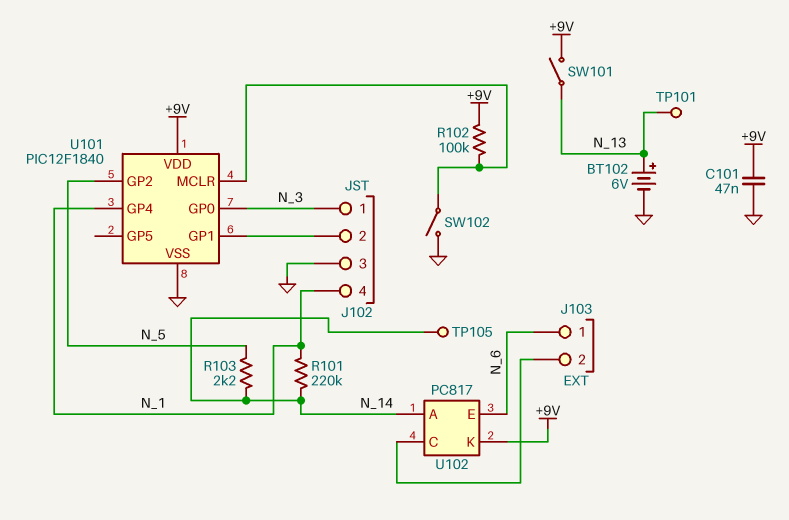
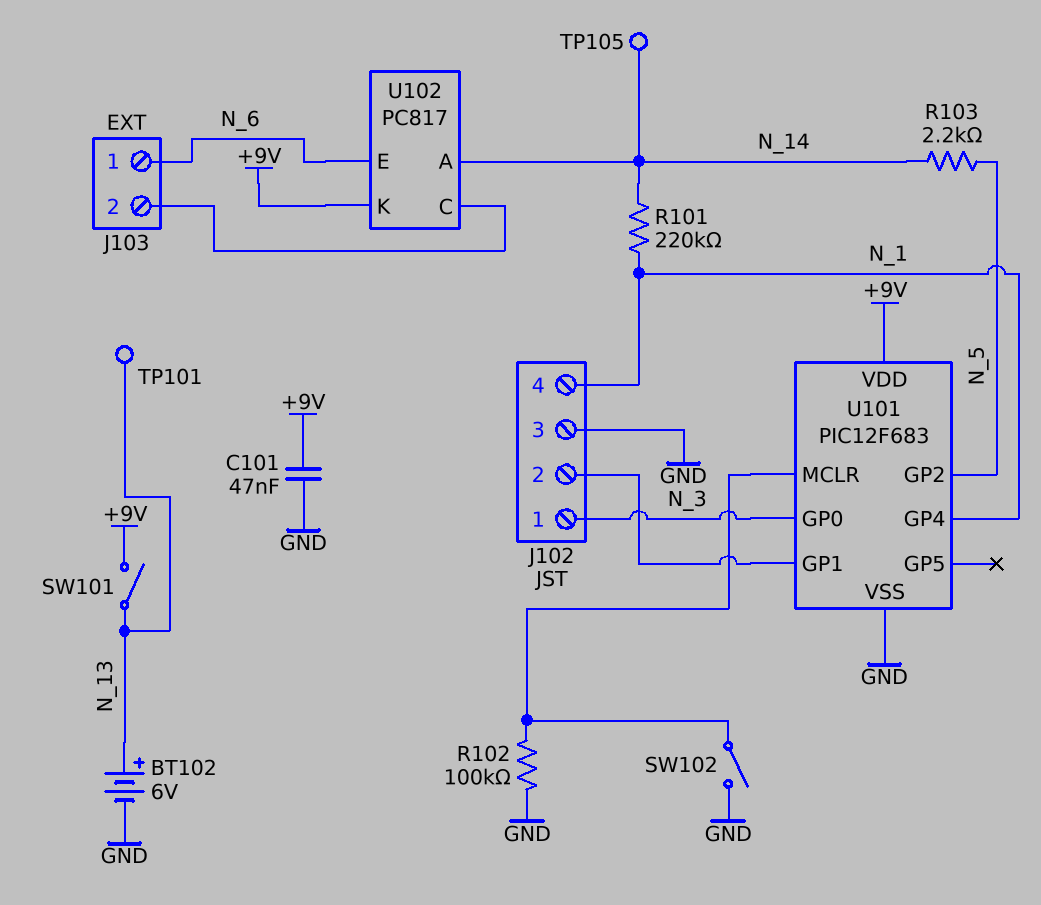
R102: 100k (+9V, U101/MCLR) -> 100k (GND, U101/MCLR)
U101: PIC12F1840 -> PIC12F683

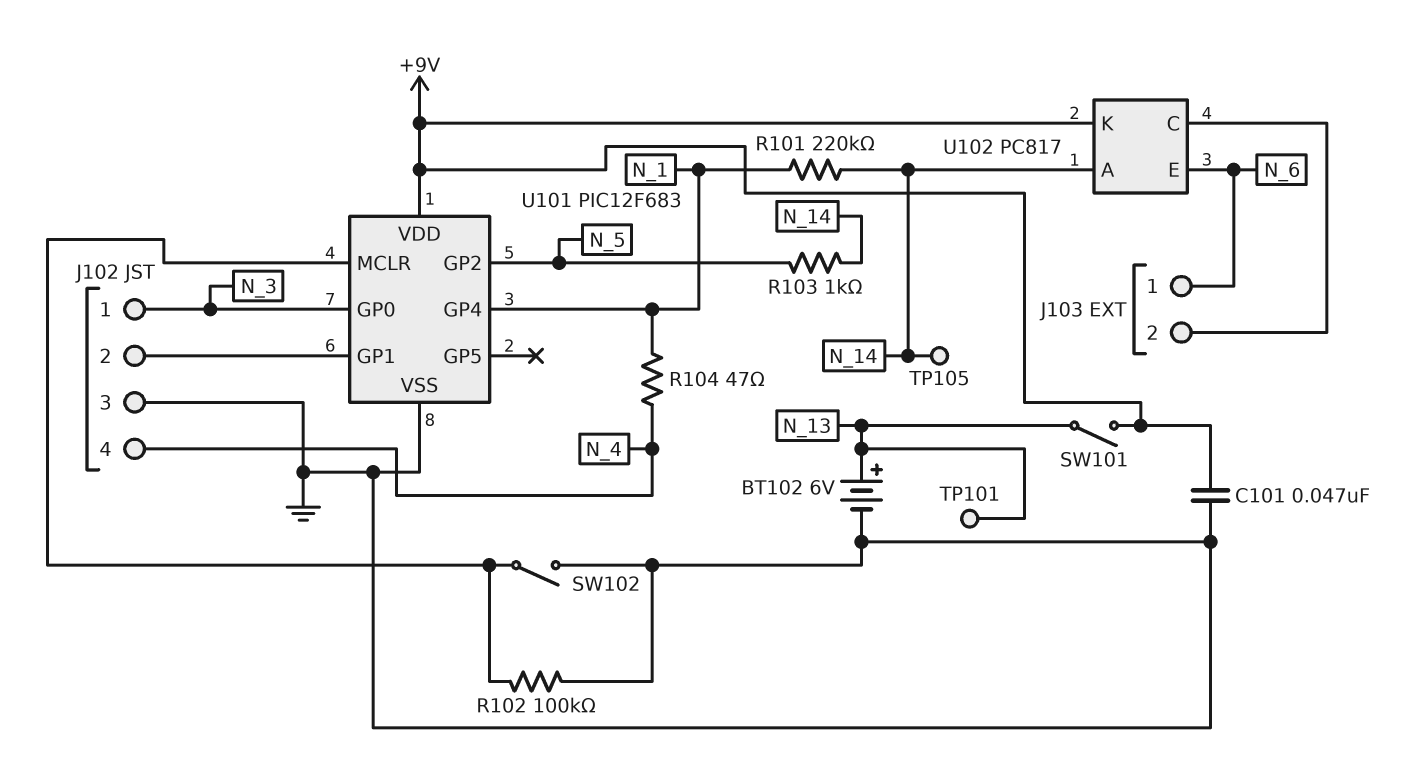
J102 pin 4: N_1 -> N_4
R103: 2.2k (N_5, N_14) -> 1k (N_5, N_14)
R104: none -> 47 (N_1, N_4)

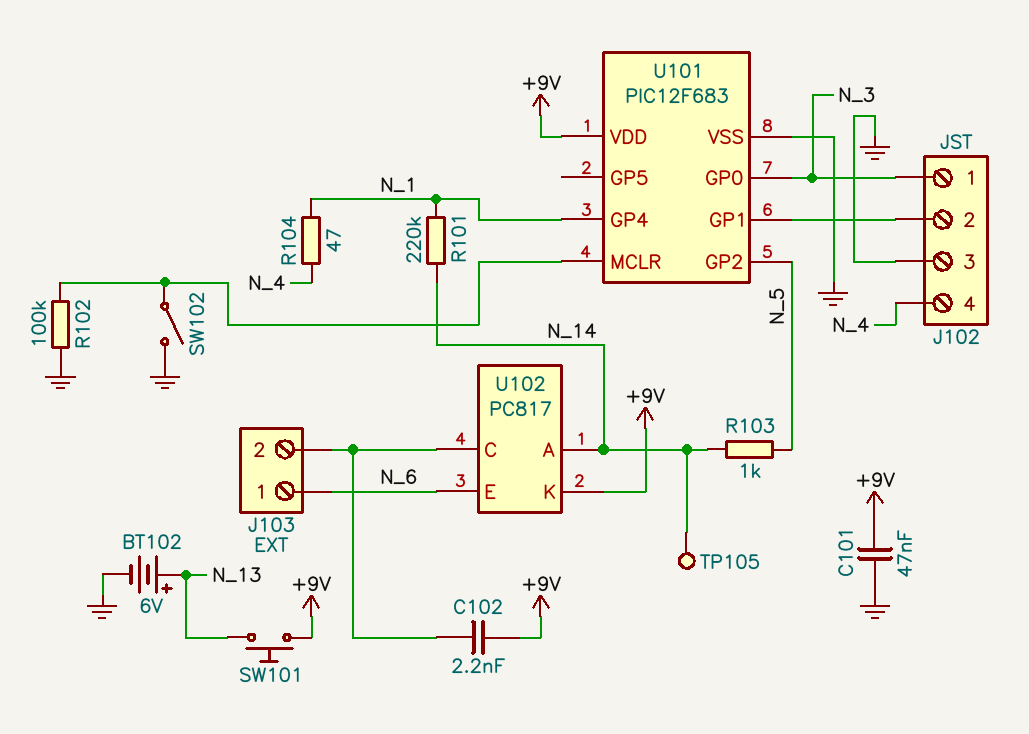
C102: none -> 2.2nF (+9V, J103/2)
SW101: switch (+9V, N_13) -> button (+9V, N_13)
TP101: test point (N_13) -> none

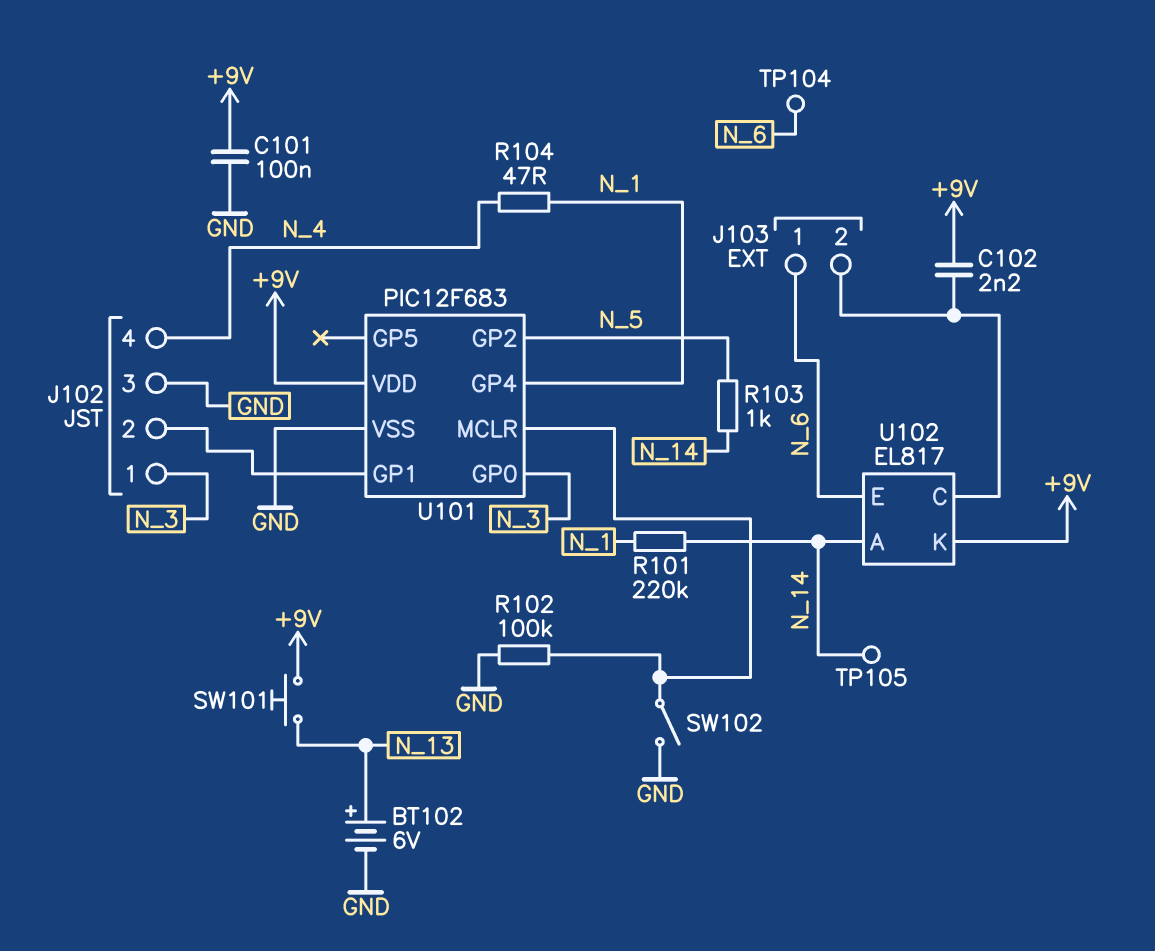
C101: 47nF (+9V, GND) -> 100nF (+9V, GND)
TP104: none -> test point (N_6)
U102: PC817 -> EL817

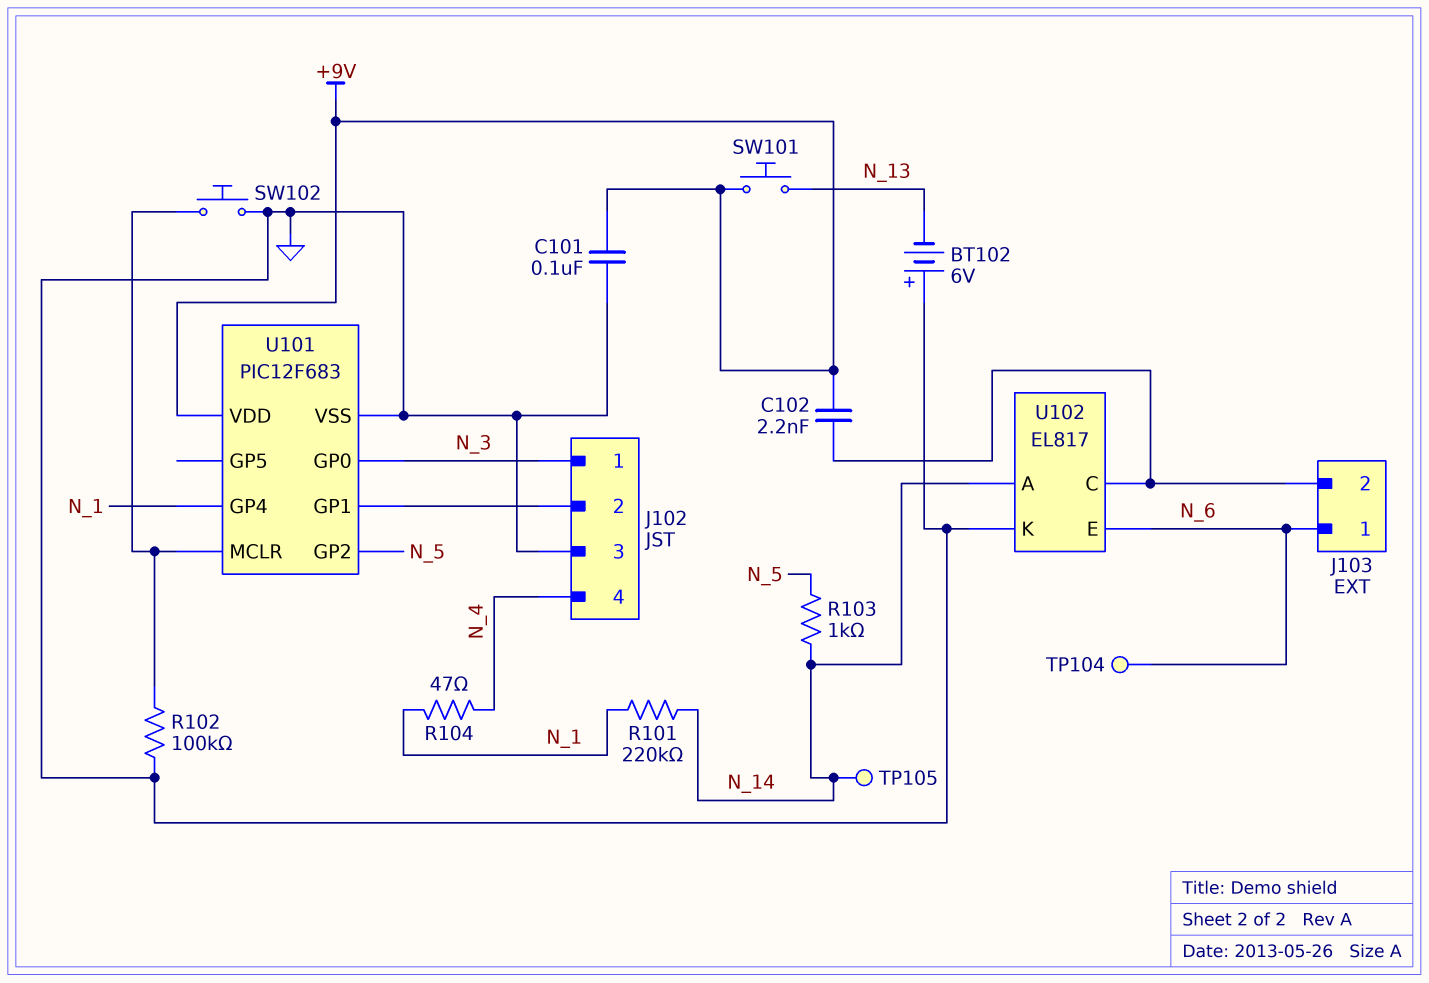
BT102: 6V (plus N_13, minus GND) -> 6V (plus GND, minus N_13)
SW102: switch (GND, U101/MCLR) -> button (GND, U101/MCLR)
U102 pin K: +9V -> GND

